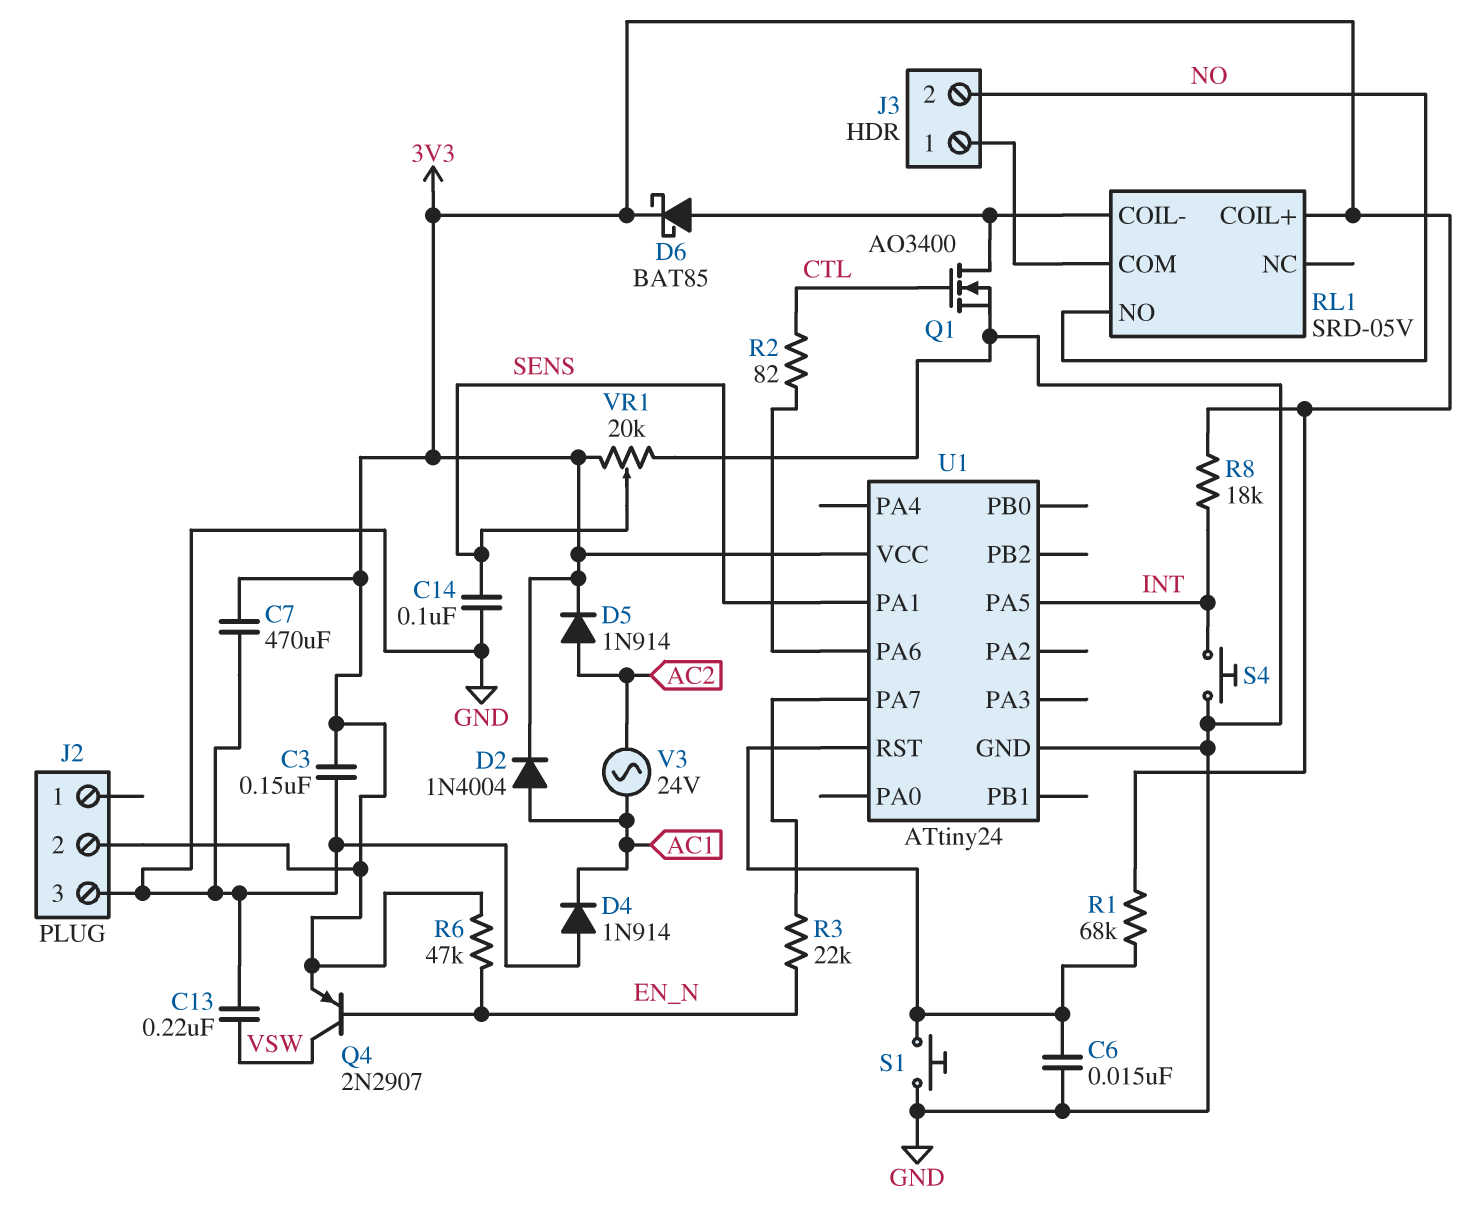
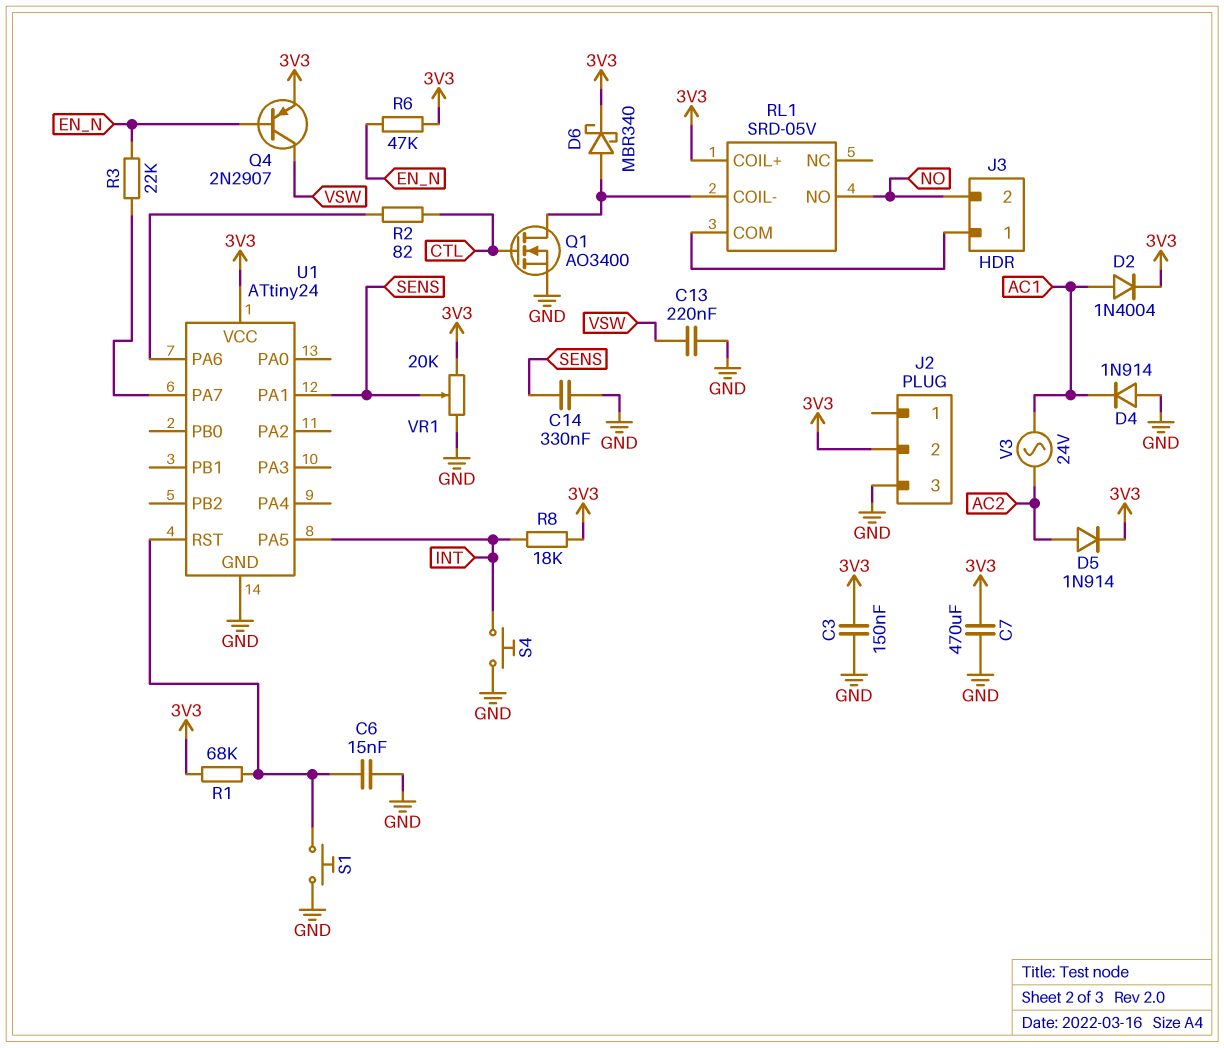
C14: 100nF (GND, SENS) -> 330nF (GND, SENS)
D6: schottky BAT85 (A RL1/COIL-, K 3V3) -> schottky MBR340 (A RL1/COIL-, K 3V3)

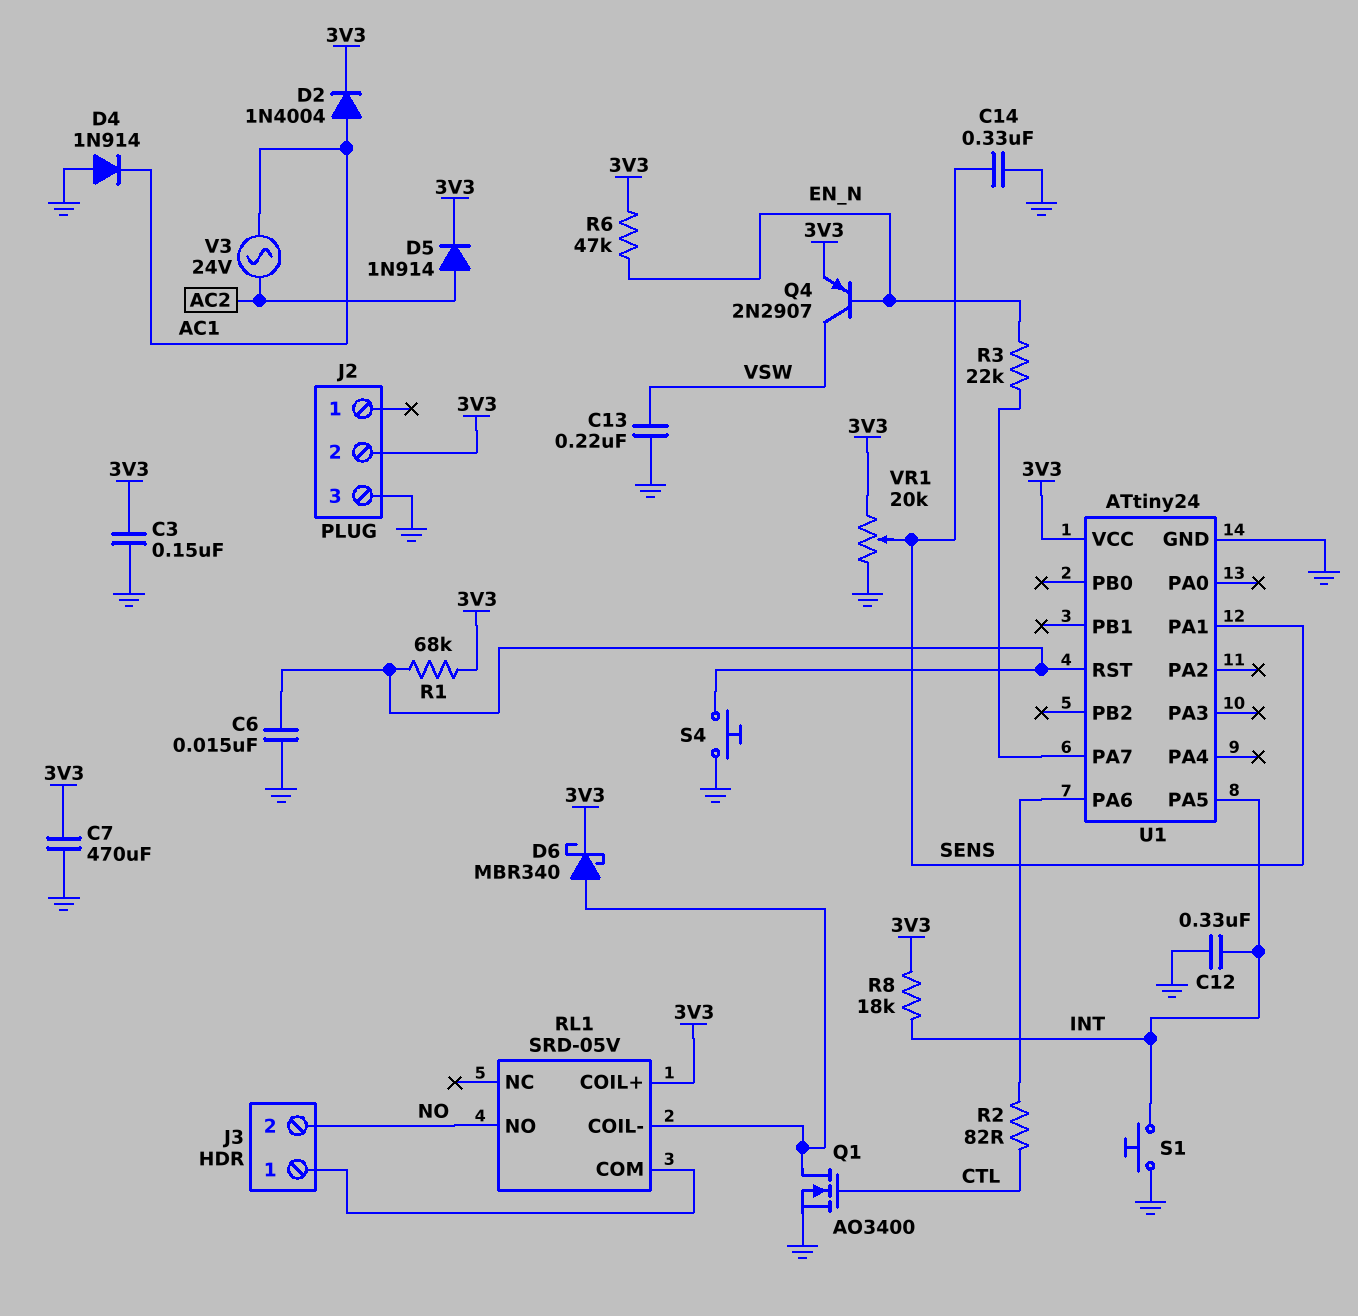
C12: none -> 330nF (GND, INT)
S1: button (GND, U1/RST) -> button (GND, INT)
S4: button (GND, INT) -> button (GND, U1/RST)

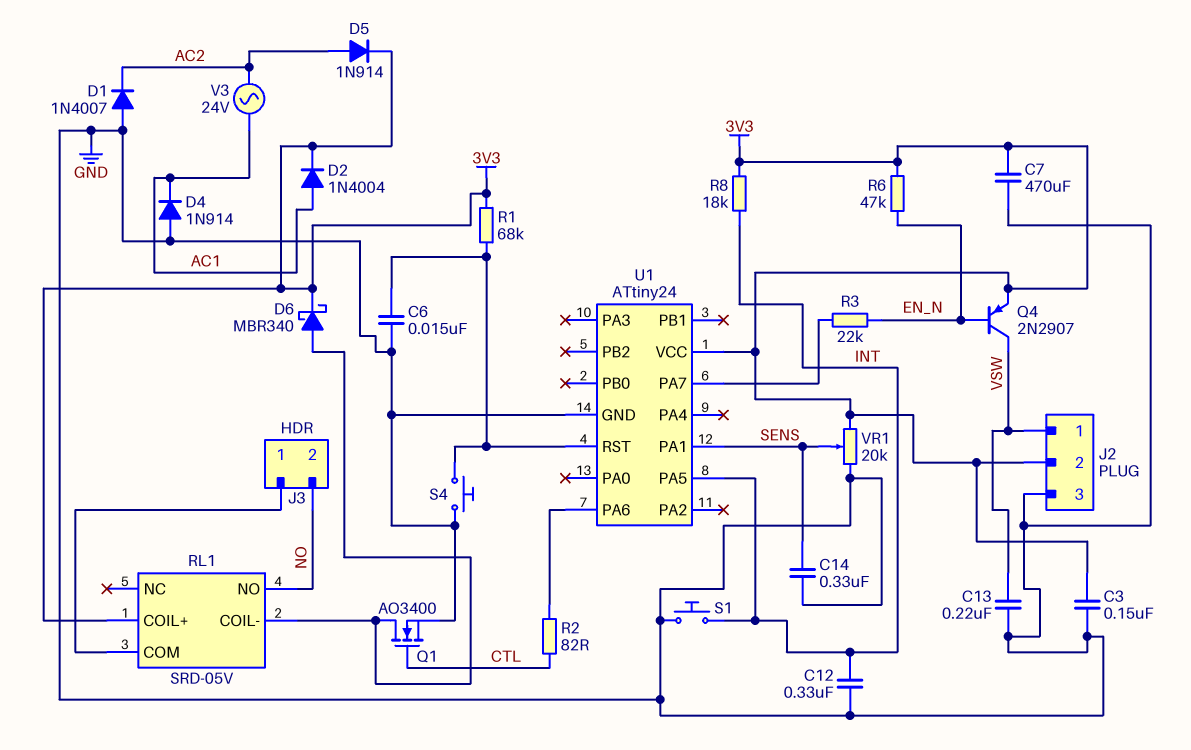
D1: none -> diode 1N4007 (A GND, K AC2)
J2 pin 1: none -> VSW

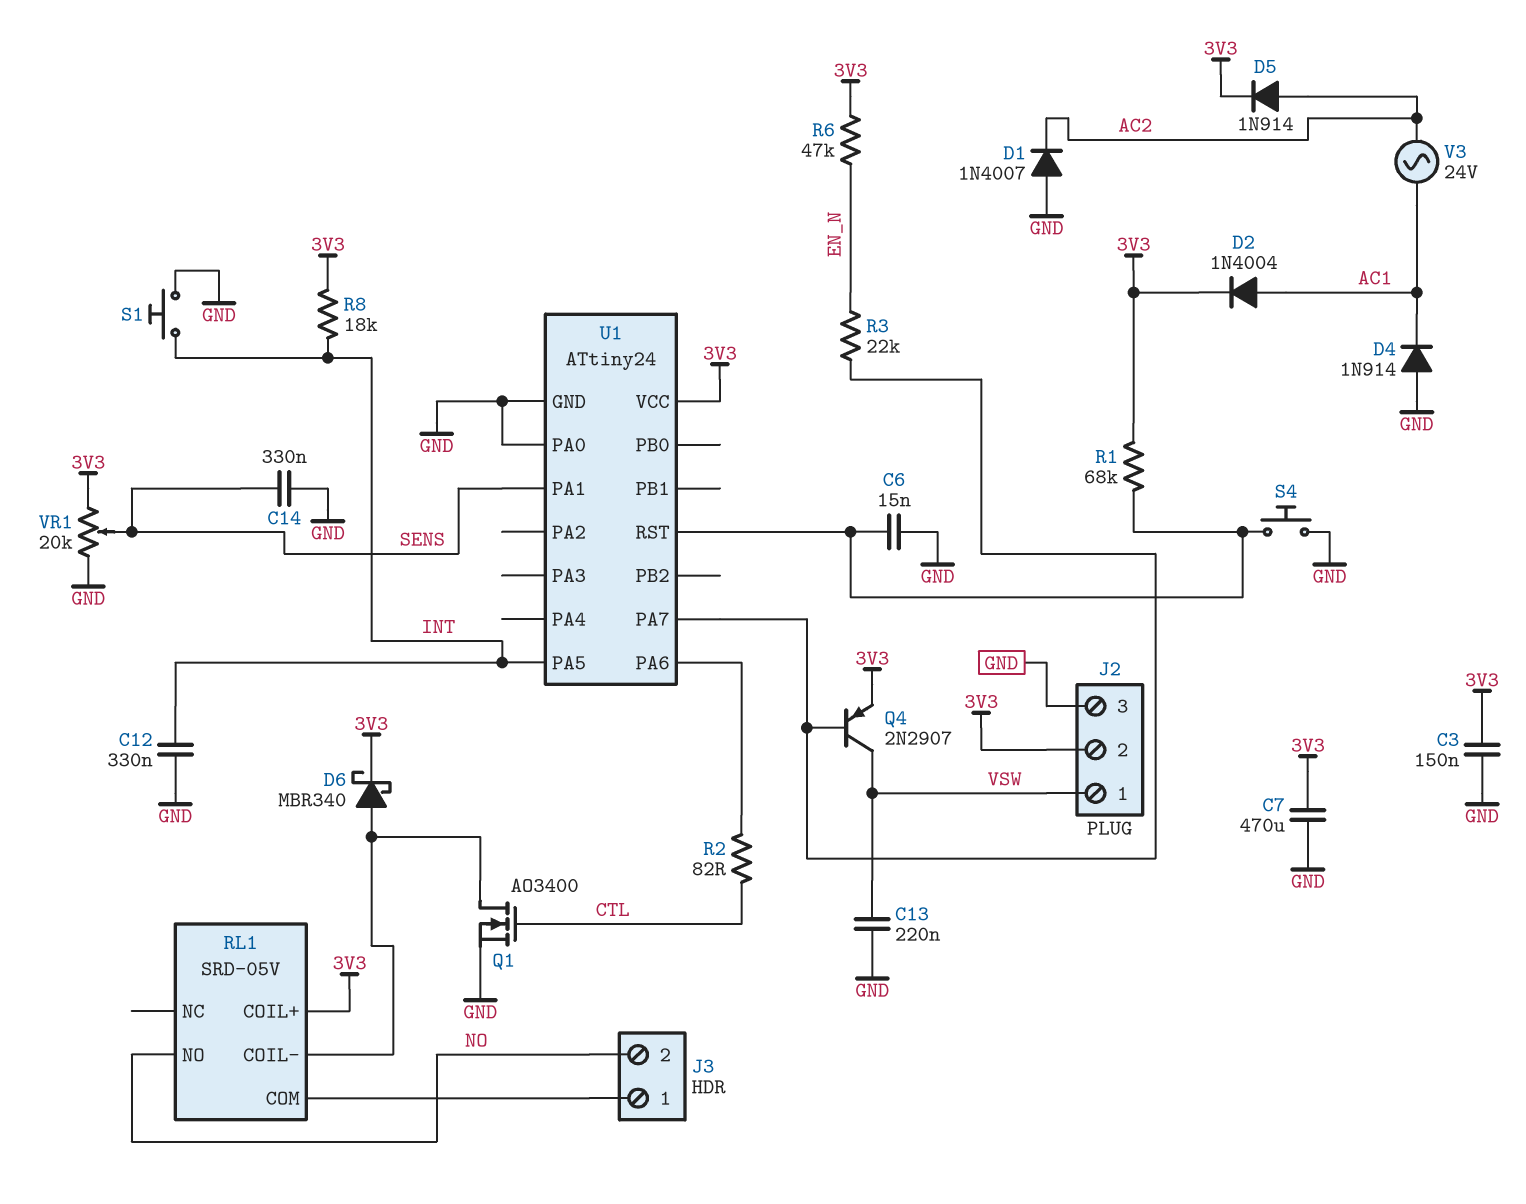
Q4: PNP 2N2907 (B EN_N, C VSW, E 3V3) -> PNP 2N2907 (B U1/PA7, C VSW, E 3V3)
U1 pin PA0: none -> GND

